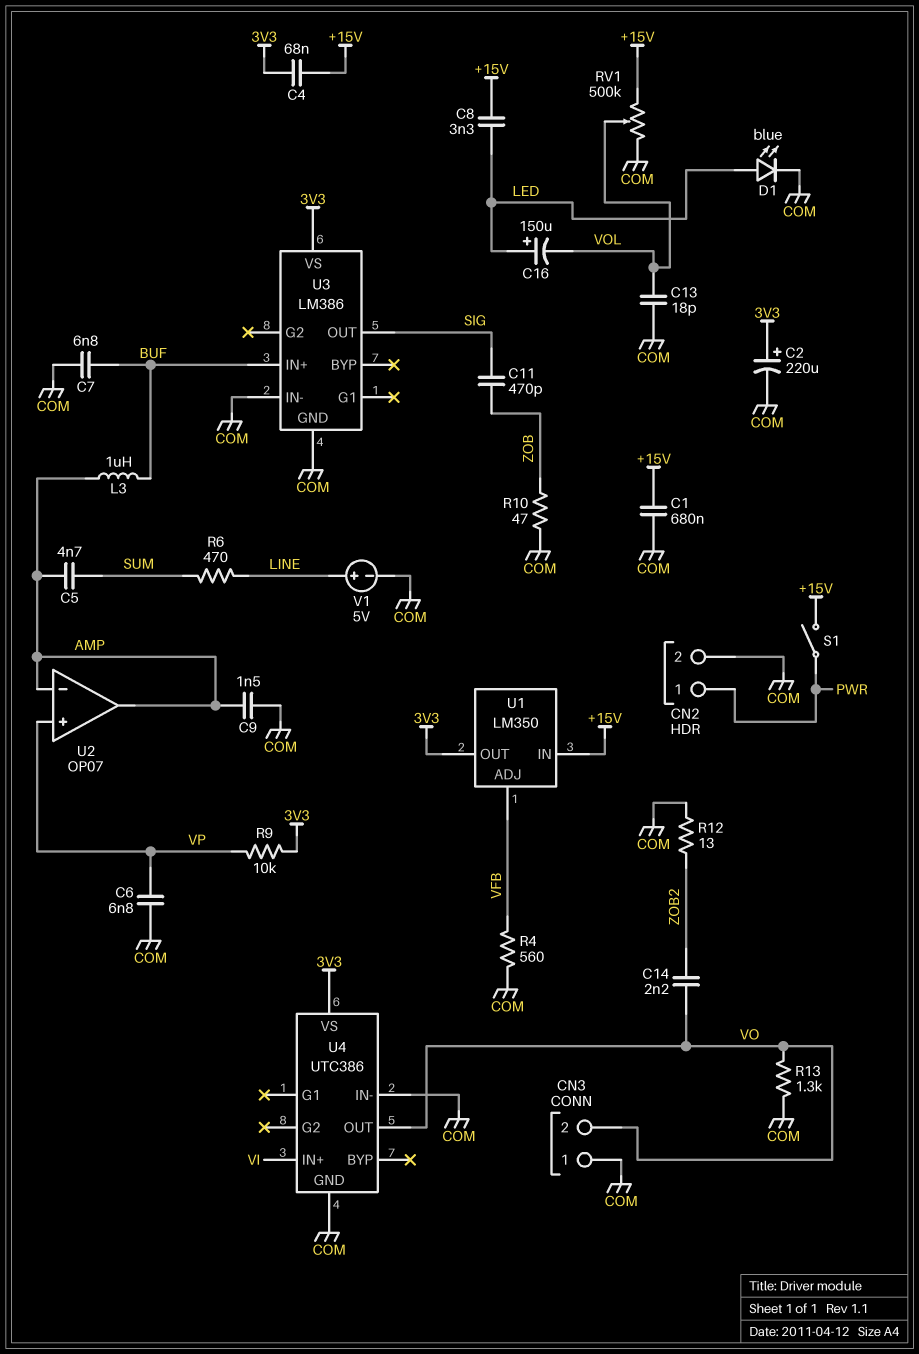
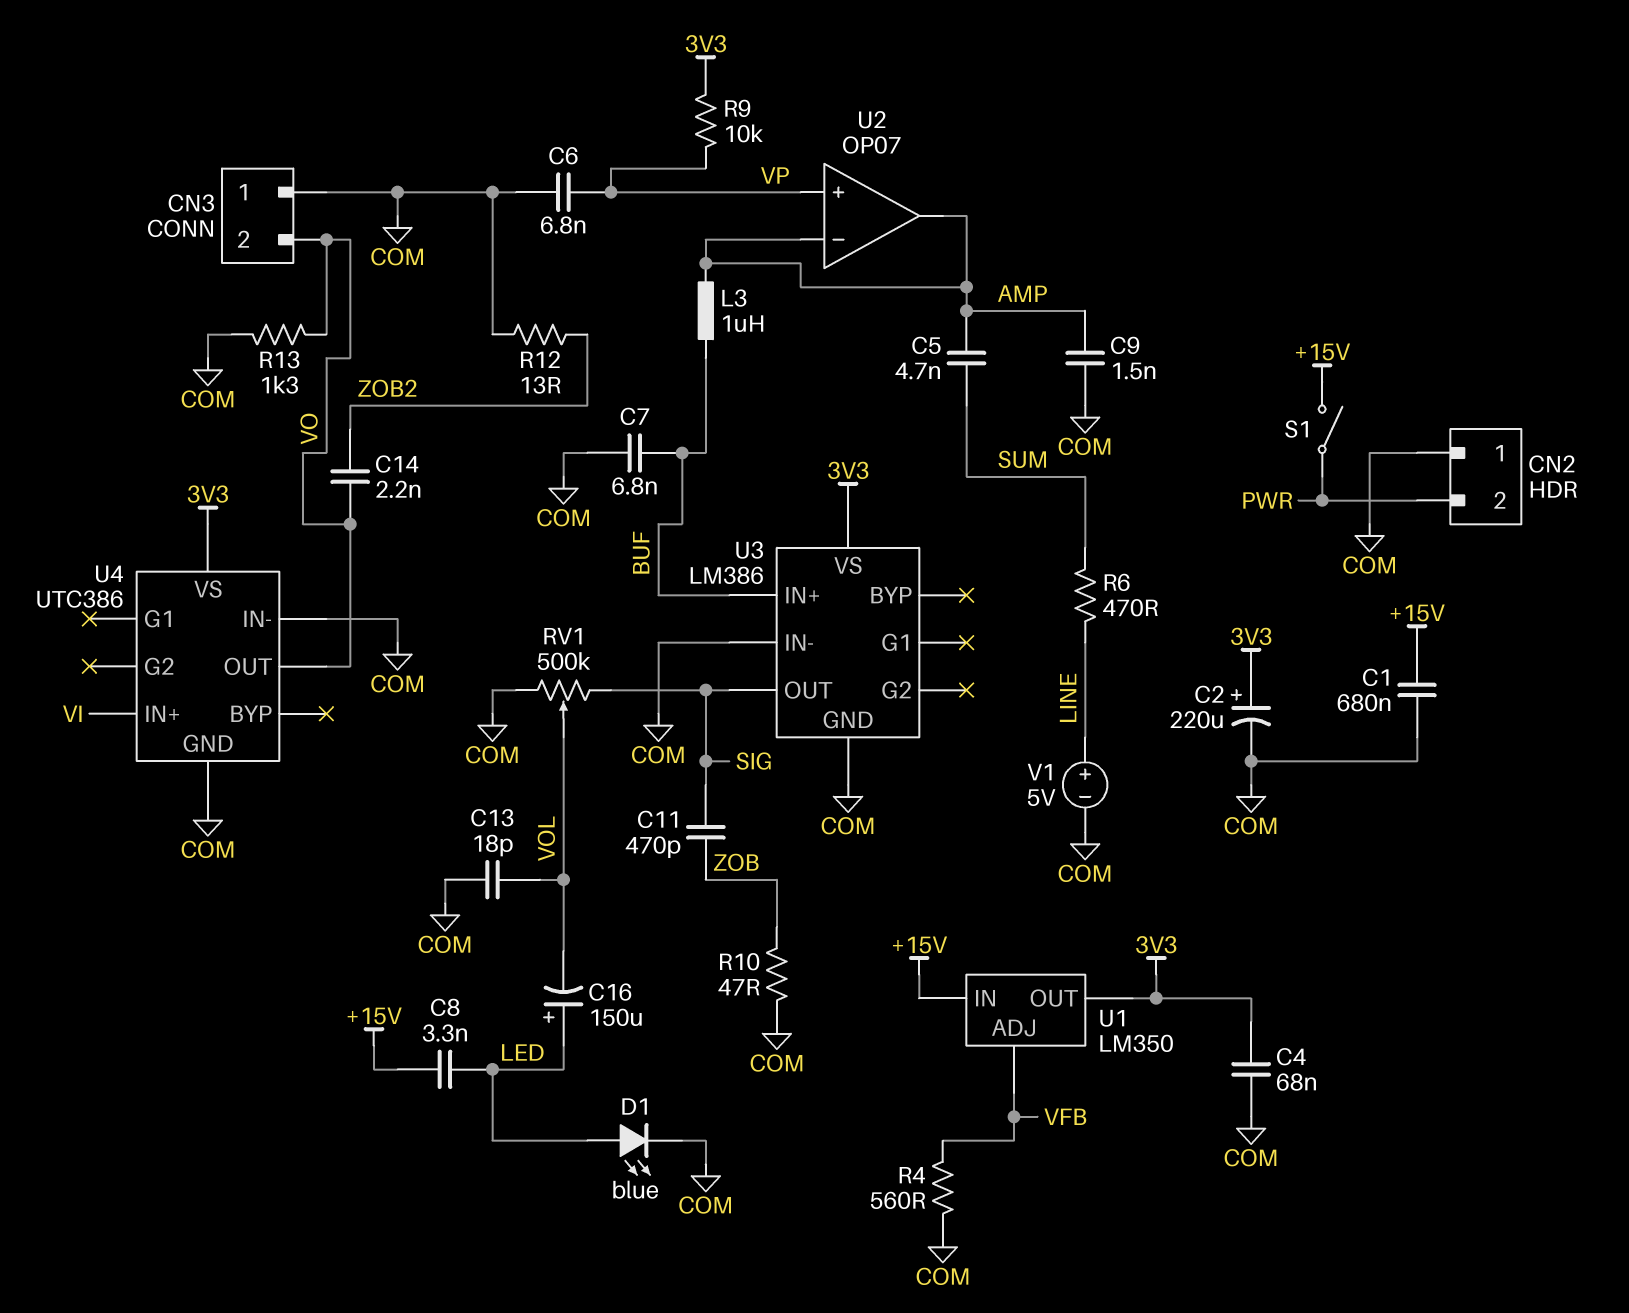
C4: 68nF (+15V, 3V3) -> 68nF (3V3, COM)
CN2 pin 1: PWR -> COM
CN2 pin 2: COM -> PWR
RV1: 500k (+15V, COM, wiper VOL) -> 500k (COM, SIG, wiper VOL)

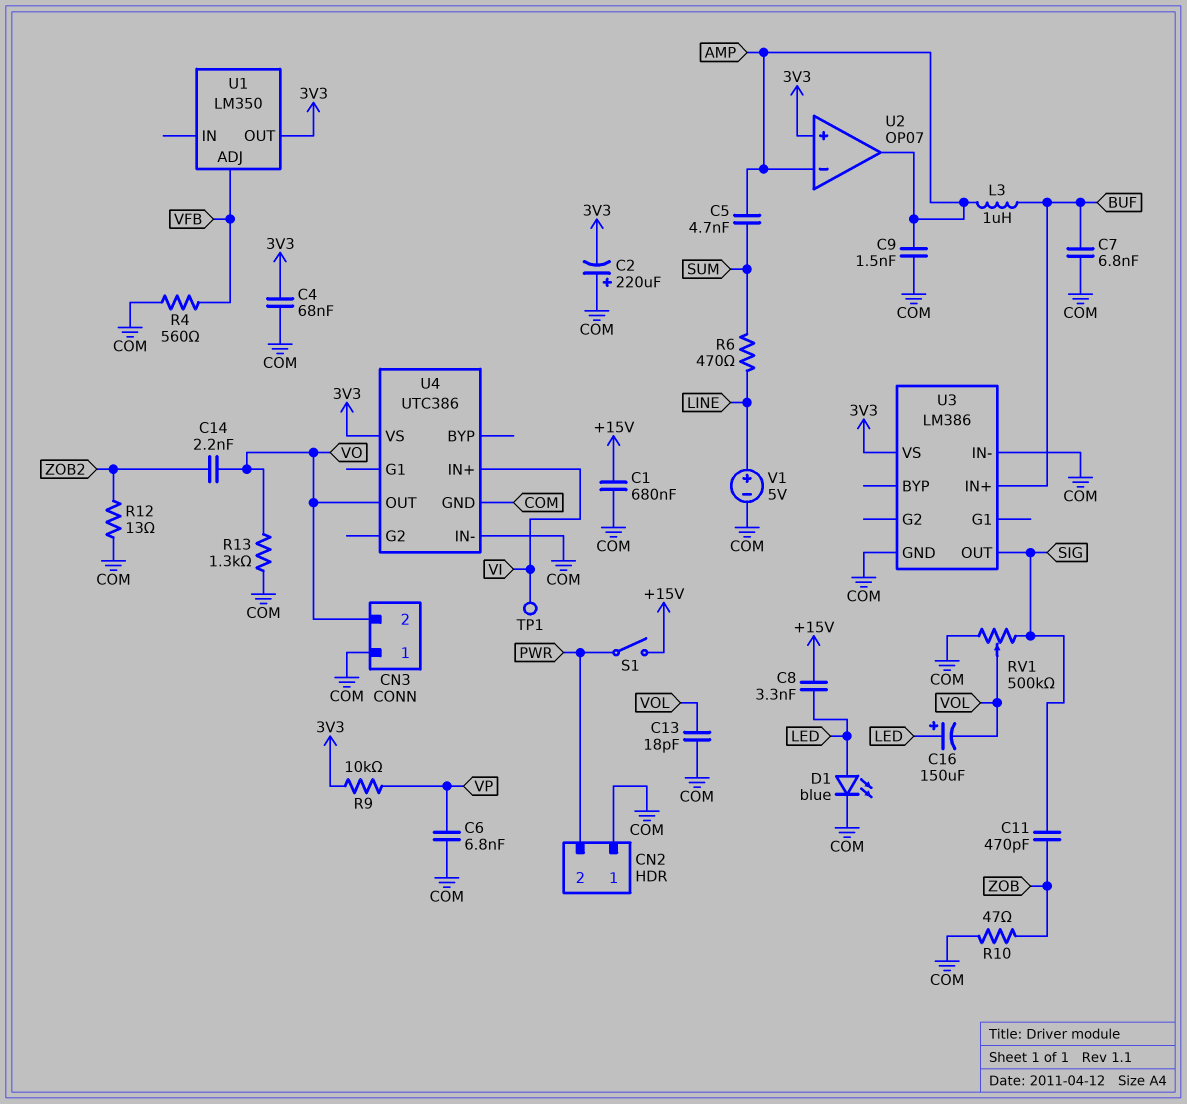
C2: 220uF (plus 3V3, minus COM) -> 220uF (plus COM, minus 3V3)
TP1: none -> test point (VI)
U1 pin IN: +15V -> none
U2 pin in+: VP -> 3V3

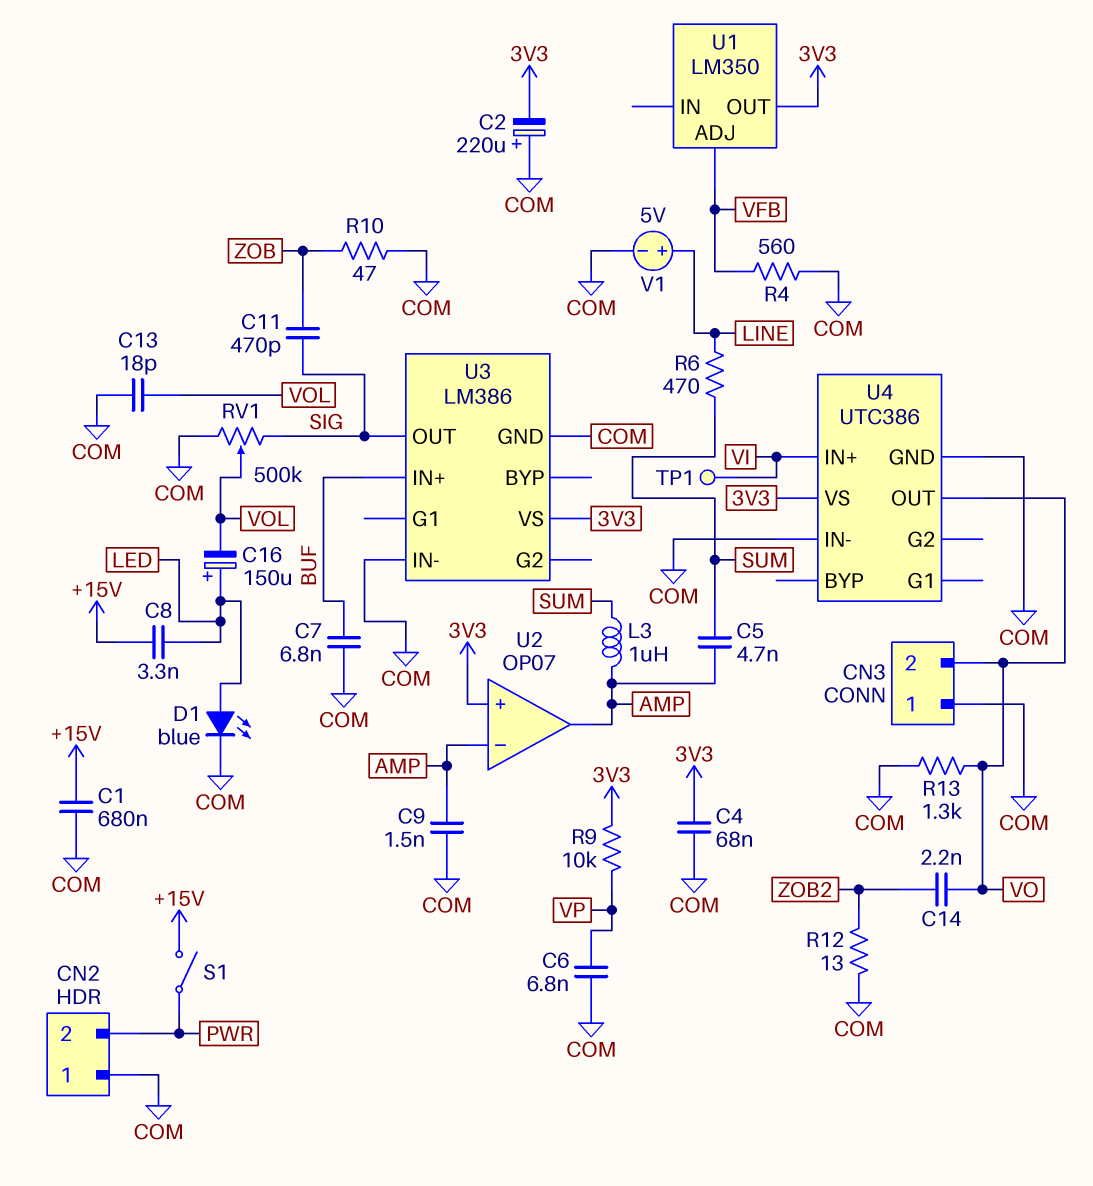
L3: 1uH (AMP, BUF) -> 1uH (AMP, SUM)

